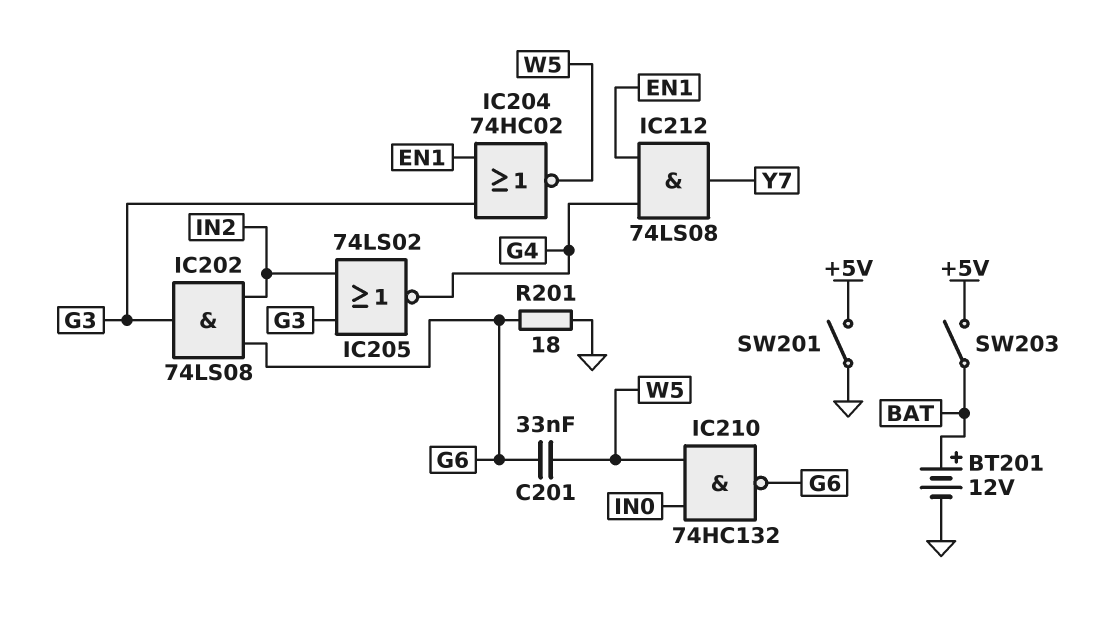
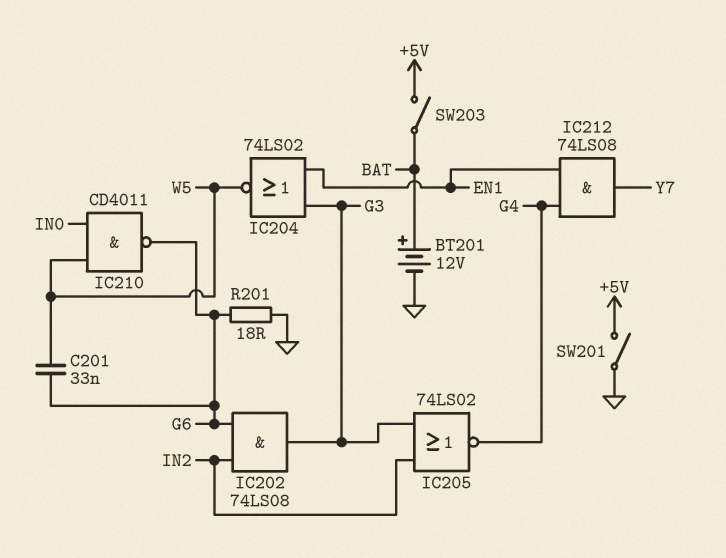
IC204: NOR 74HC02 (in EN1, in G3, out W5) -> NOR 74LS02 (in EN1, in G3, out W5)
IC210: NAND 74HC132 (in IN0, in W5, out G6) -> NAND CD4011 (in IN0, in W5, out G6)

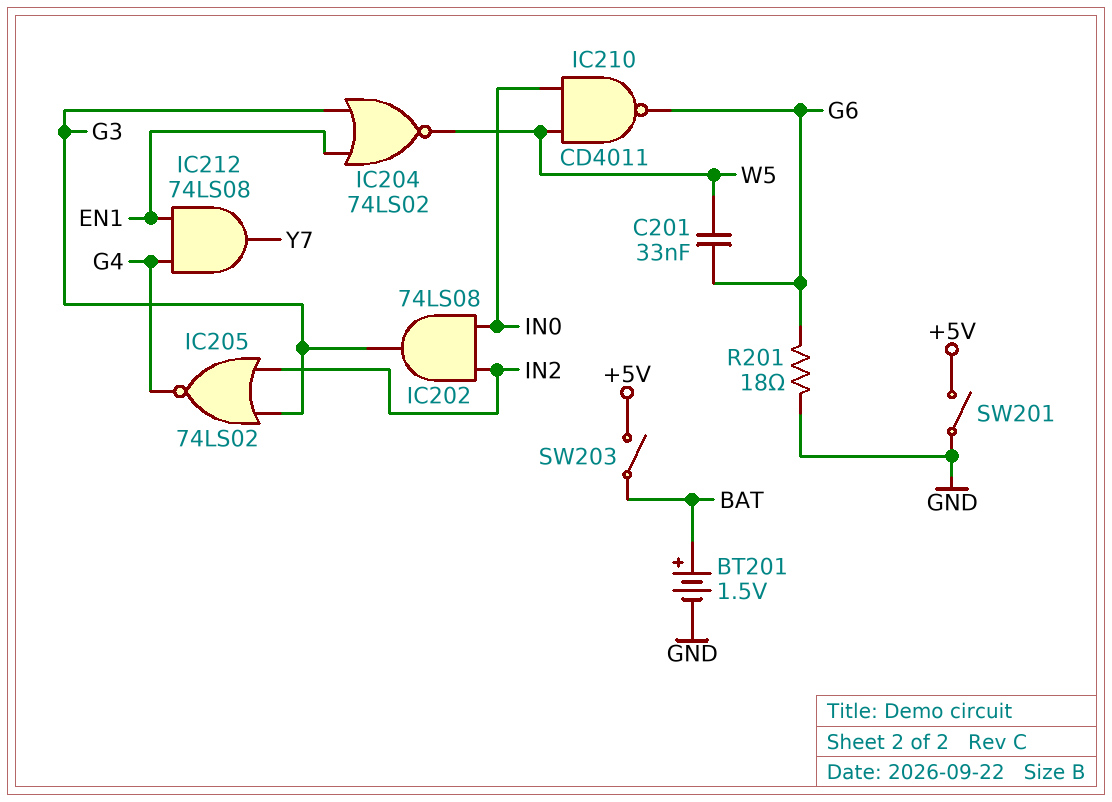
BT201: 12V (plus BAT, minus GND) -> 1.5V (plus BAT, minus GND)
IC202: AND 74LS08 (in G6, in IN2, out G3) -> AND 74LS08 (in IN0, in IN2, out G3)

